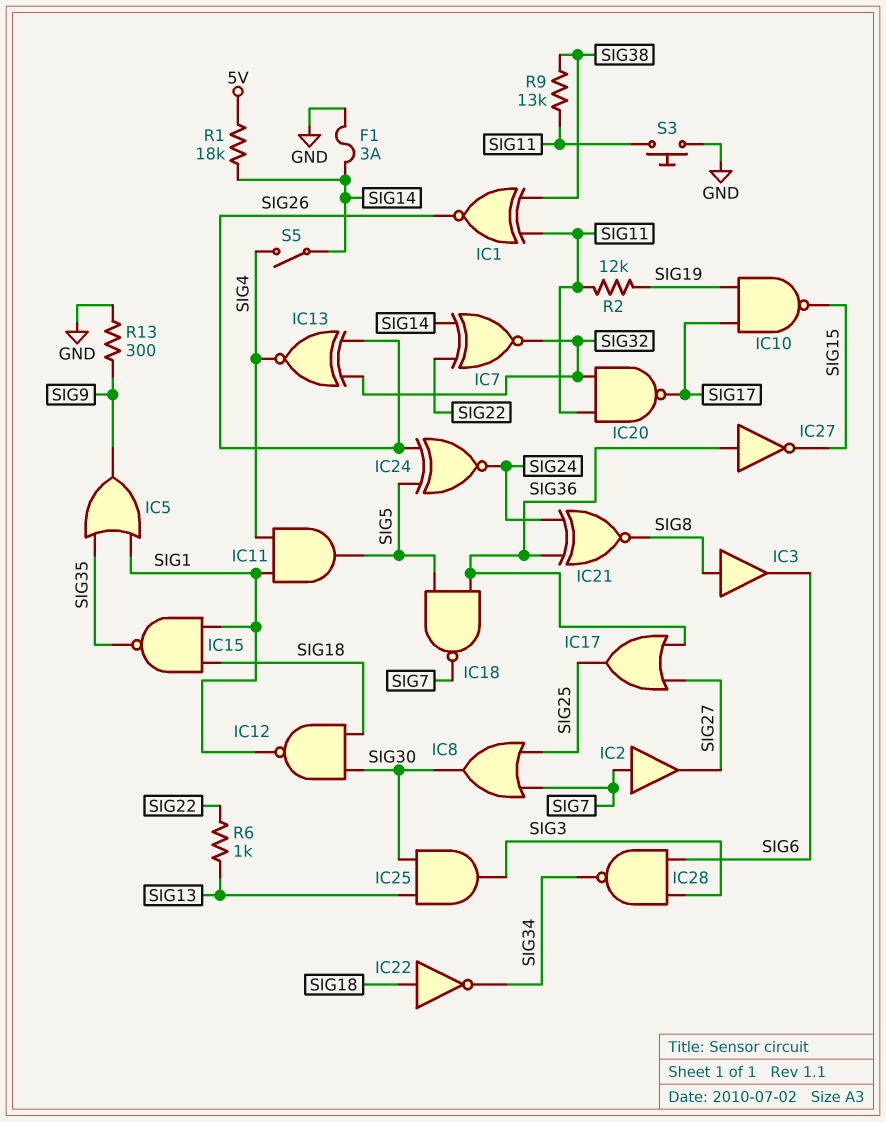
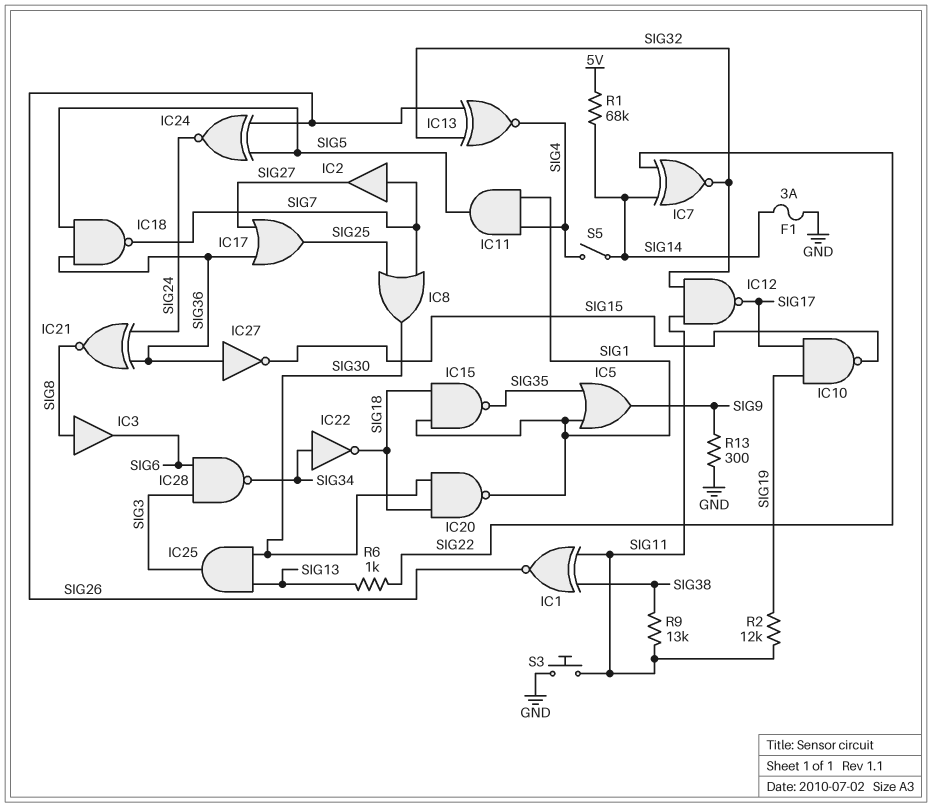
IC12: NAND (in SIG18, in SIG30, out SIG1) -> NAND (in SIG11, in SIG32, out SIG17)
IC20: NAND (in SIG11, in SIG32, out SIG17) -> NAND (in SIG18, in SIG30, out SIG1)
IC22: NOT (in SIG18, out SIG34) -> NOT (in SIG34, out SIG18)
R1: 18k (5V, SIG14) -> 68k (5V, SIG14)

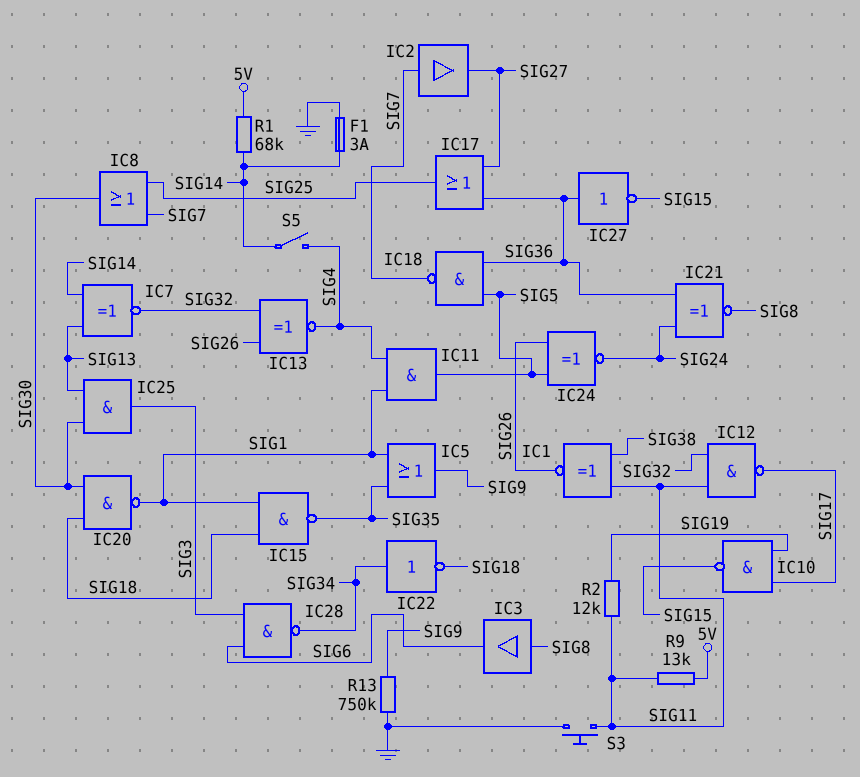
IC7: XNOR (in SIG14, in SIG22, out SIG32) -> XNOR (in SIG13, in SIG14, out SIG32)
R6: 1k (SIG13, SIG22) -> none
R9: 13k (SIG11, SIG38) -> 13k (5V, SIG11)
R13: 300 (GND, SIG9) -> 750k (GND, SIG9)

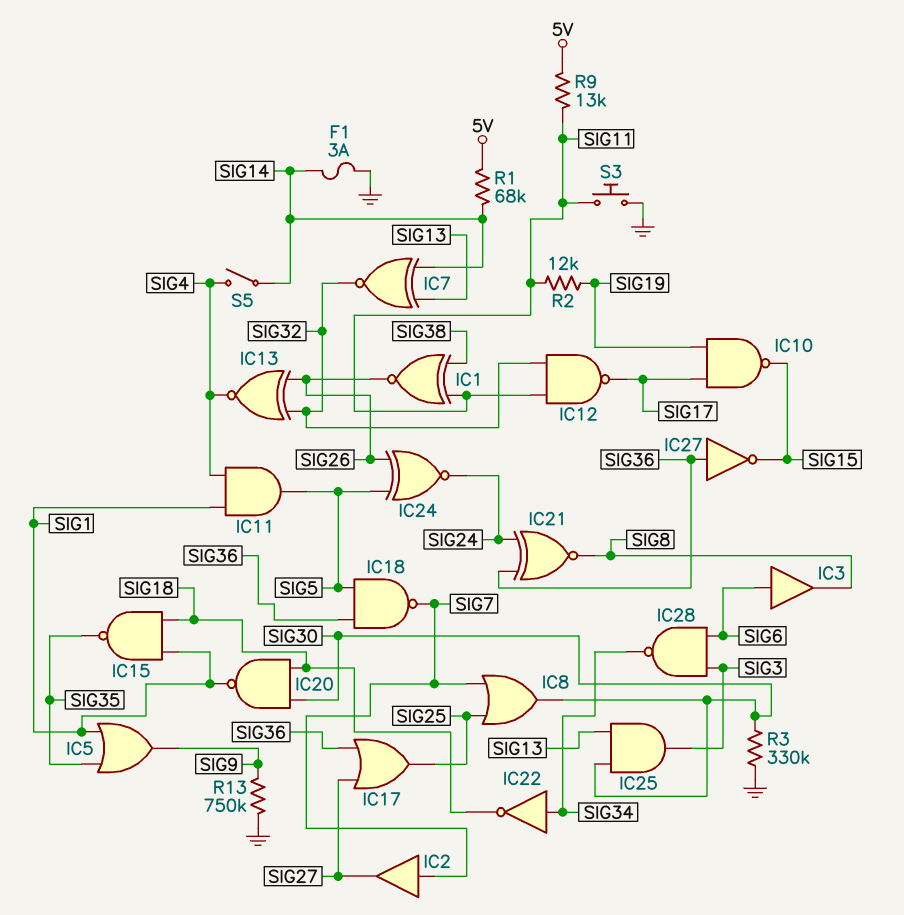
IC3: buffer (in SIG8, out SIG6) -> buffer (in SIG6, out SIG8)
R3: none -> 330k (GND, SIG30)

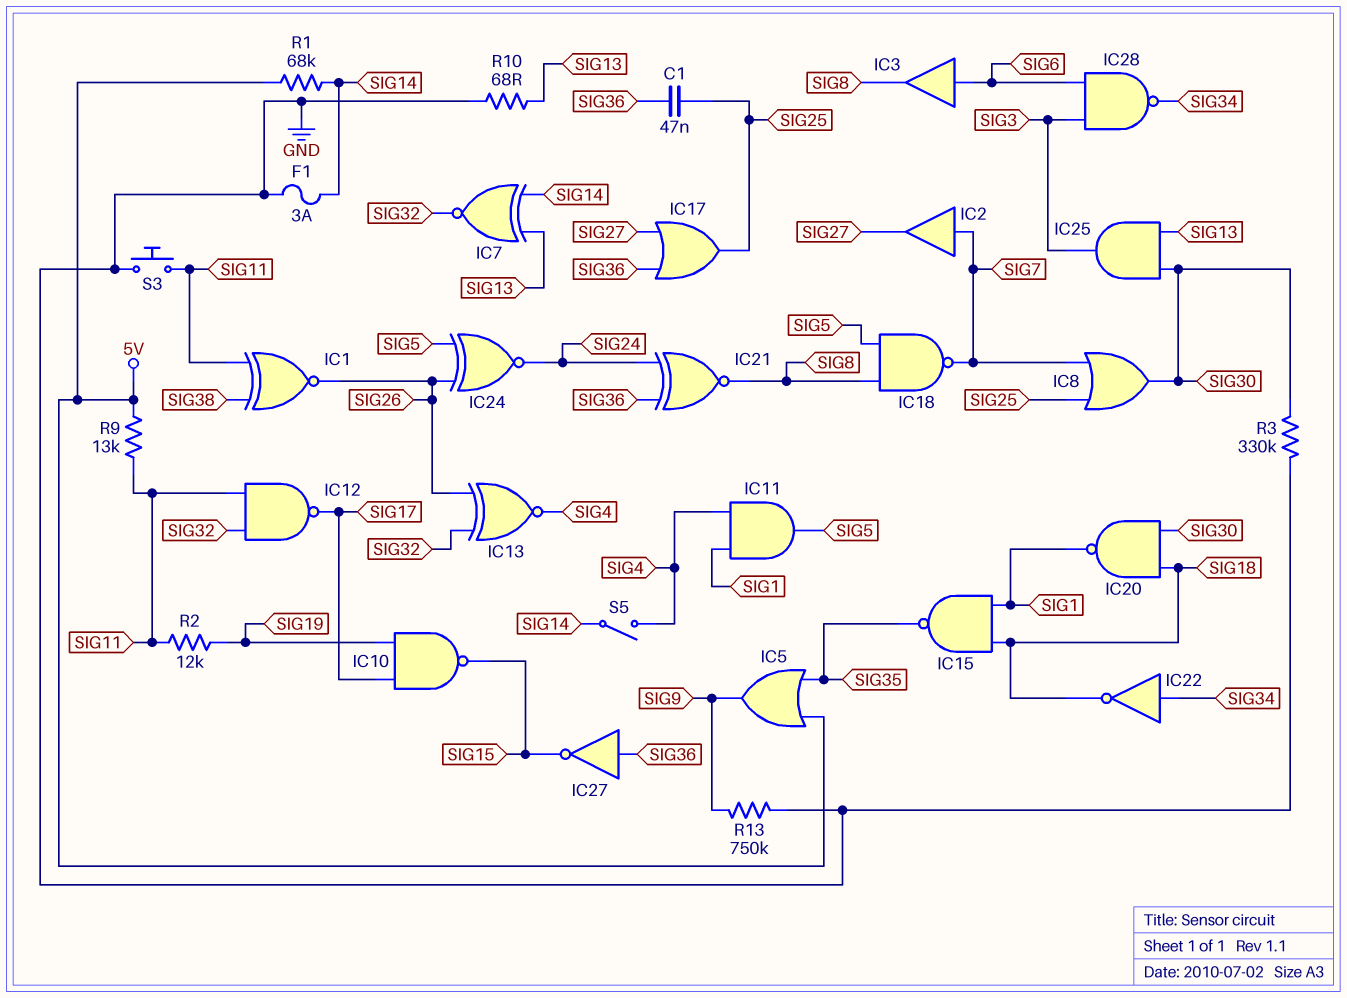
C1: none -> 47nF (SIG25, SIG36)
IC5: OR (in SIG1, in SIG35, out SIG9) -> OR (in 5V, in SIG35, out SIG9)
IC18: NAND (in SIG5, in SIG36, out SIG7) -> NAND (in SIG5, in SIG8, out SIG7)
R10: none -> 68 (GND, SIG13)

